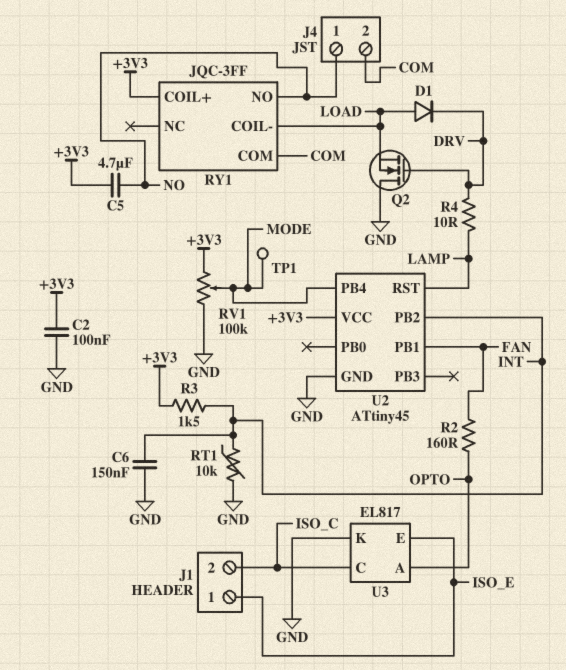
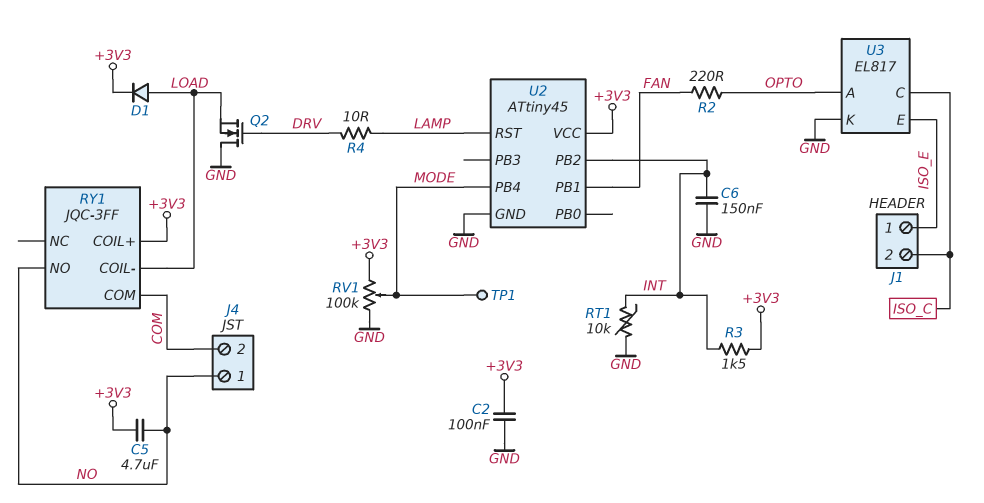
D1: diode (A LOAD, K DRV) -> diode (A LOAD, K +3V3)
R2: 160 (FAN, OPTO) -> 220 (FAN, OPTO)

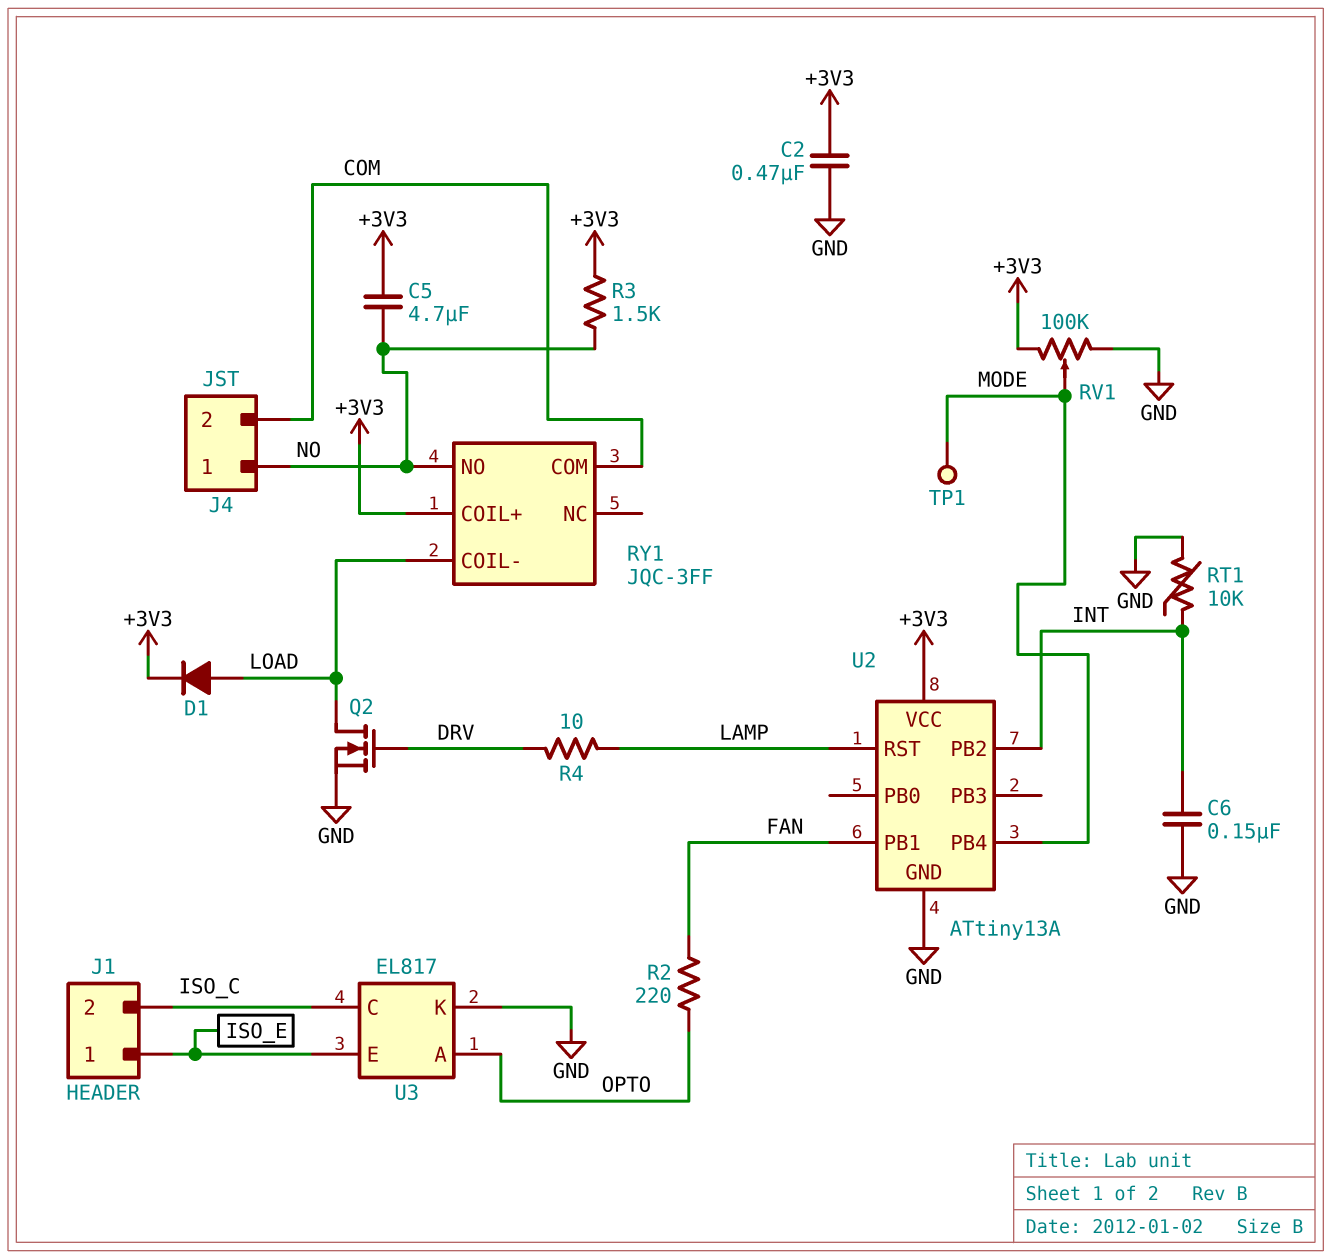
C2: 100nF (+3V3, GND) -> 470nF (+3V3, GND)
Q2: NMOS (G DRV, D GND, S LOAD) -> NMOS (G DRV, D LOAD, S GND)
R3: 1.5k (+3V3, INT) -> 1.5k (+3V3, NO)
U2: ATtiny45 -> ATtiny13A

